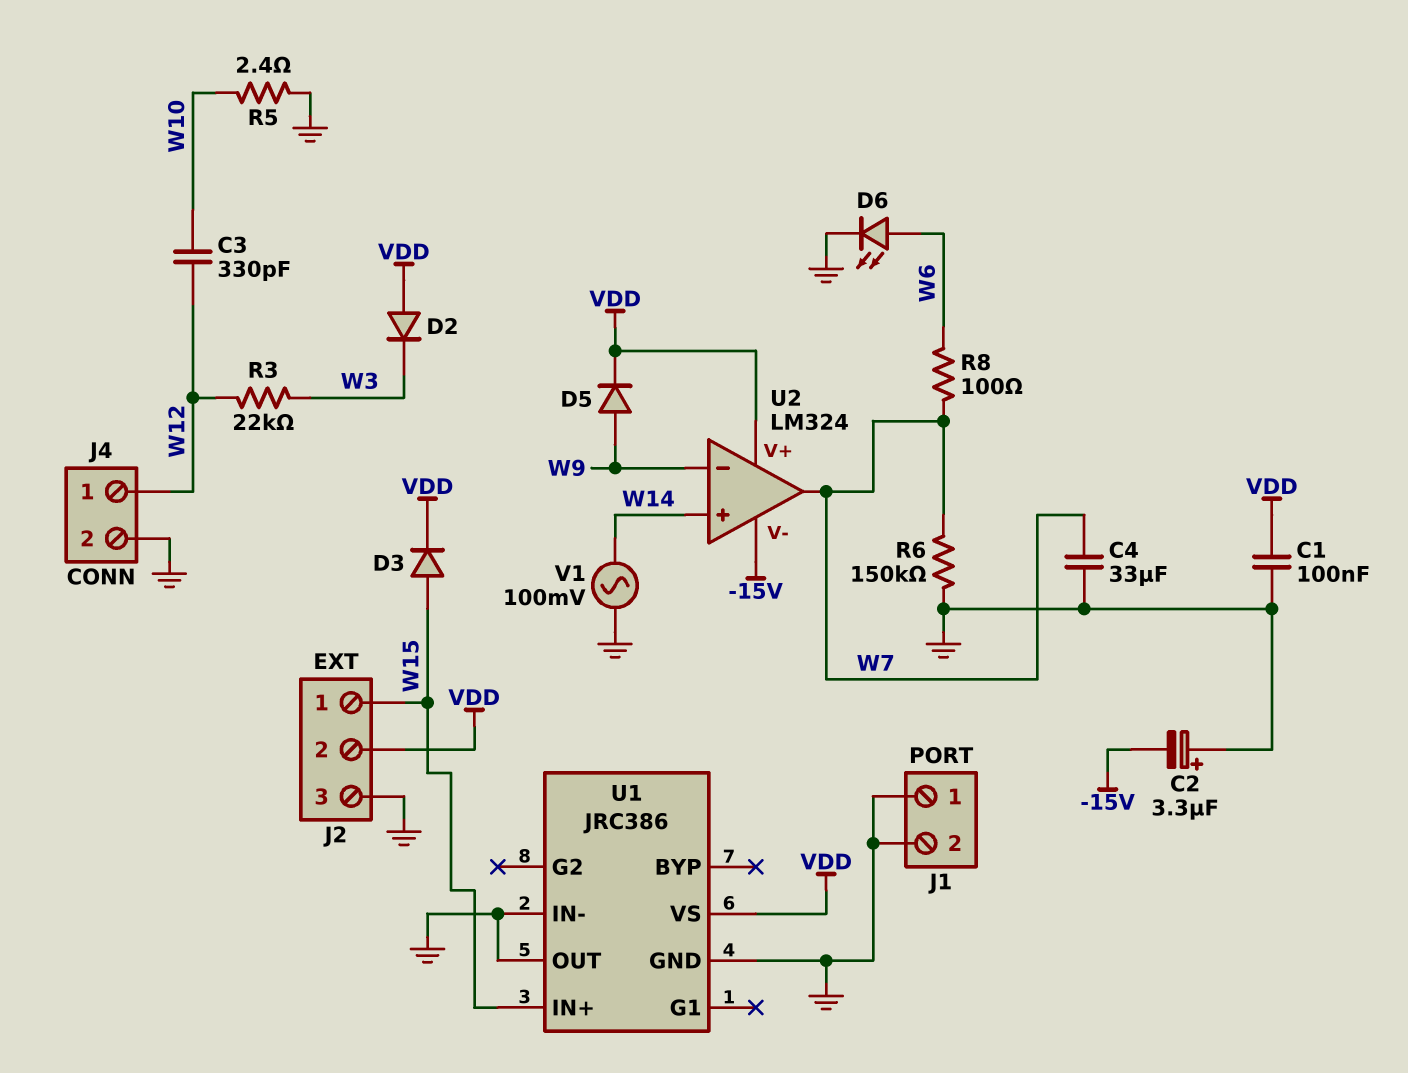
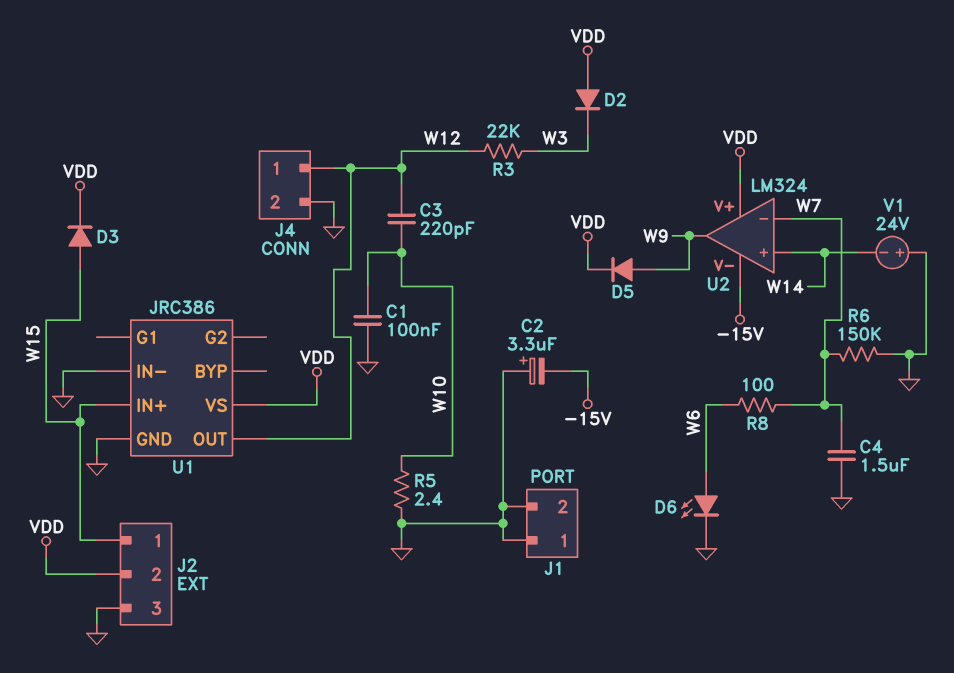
C1: 100nF (GND, VDD) -> 100nF (GND, W10)
C3: 330pF (W10, W12) -> 220pF (W10, W12)
C4: 33uF (GND, W7) -> 1.5uF (GND, W7)
U1 pin OUT: GND -> W12
U2 pin in-: W9 -> W7
U2 pin out: W7 -> W9
V1: AC 100mV (GND, W14) -> 24V (plus GND, minus W14)

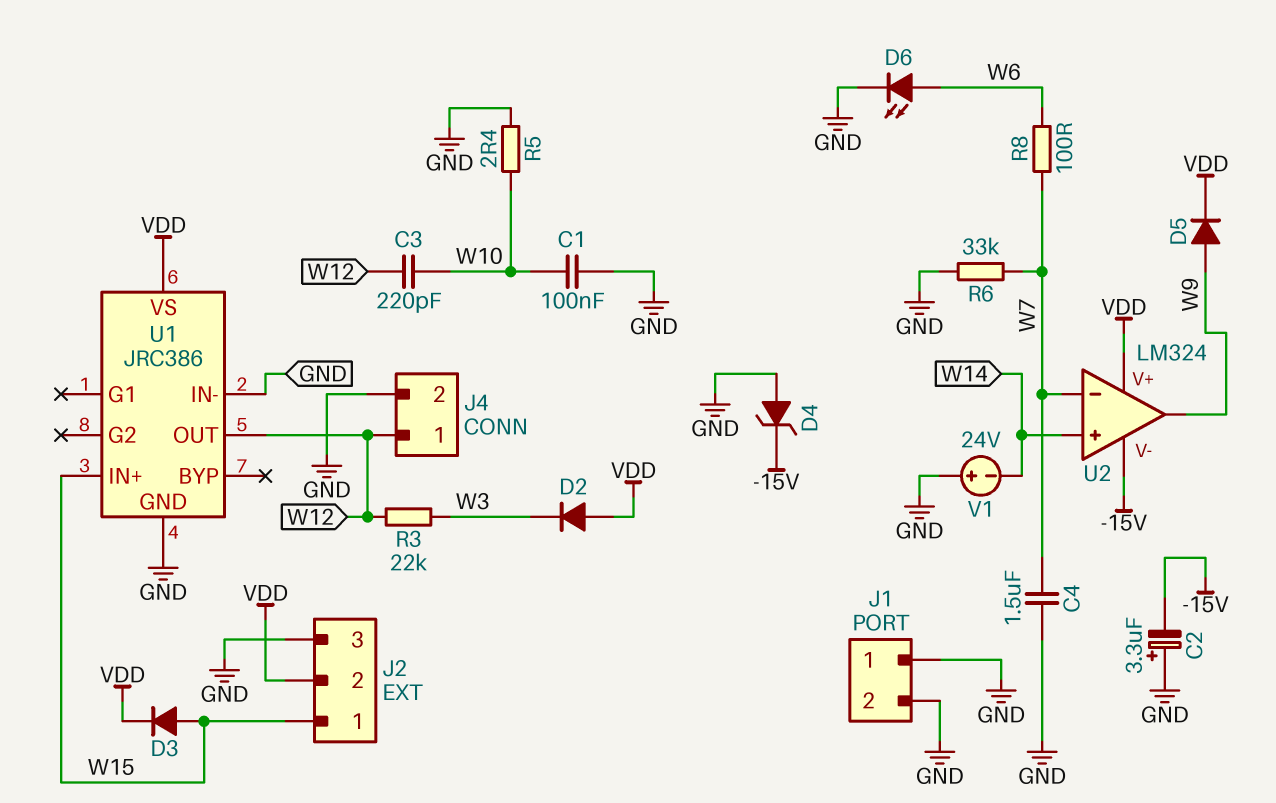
D4: none -> zener (A GND, K -15V)
R6: 150k (GND, W7) -> 33k (GND, W7)

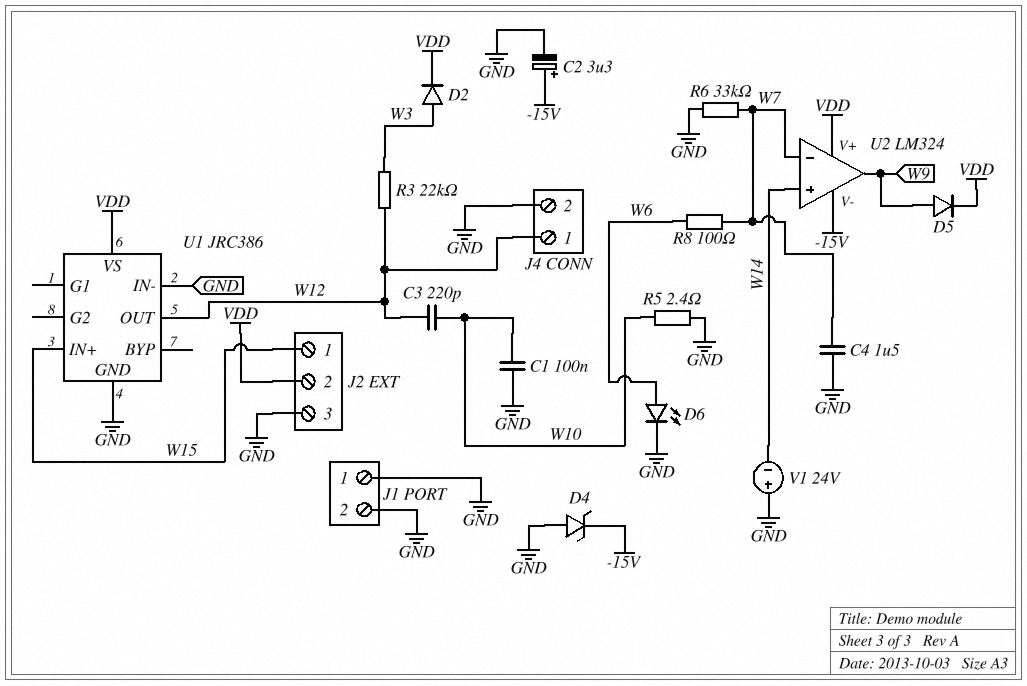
C2: 3.3uF (plus GND, minus -15V) -> 3.3uF (plus -15V, minus GND)
D2: diode (A VDD, K W3) -> diode (A W3, K VDD)
D3: diode (A W15, K VDD) -> none

